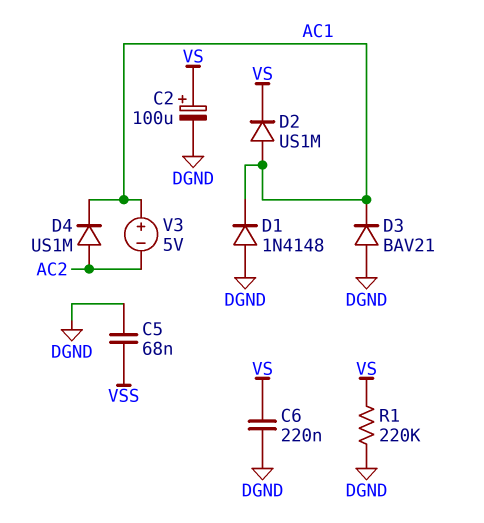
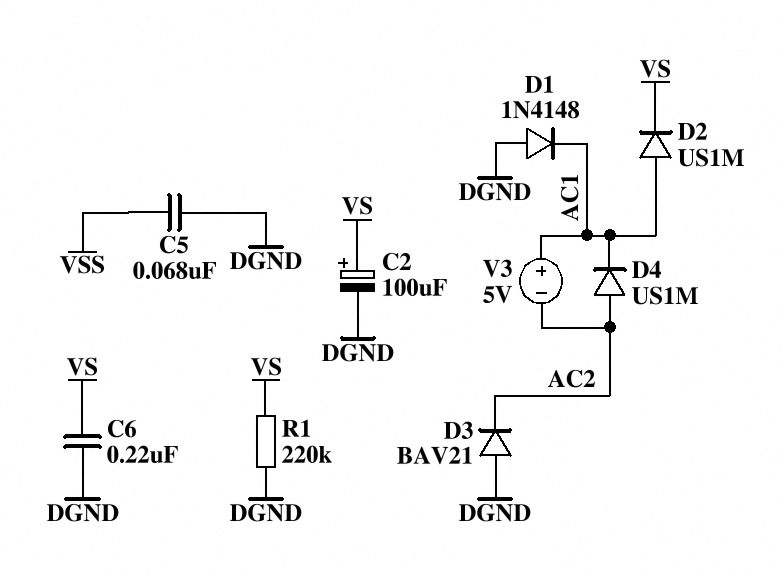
D3: diode BAV21 (A DGND, K AC1) -> diode BAV21 (A DGND, K AC2)

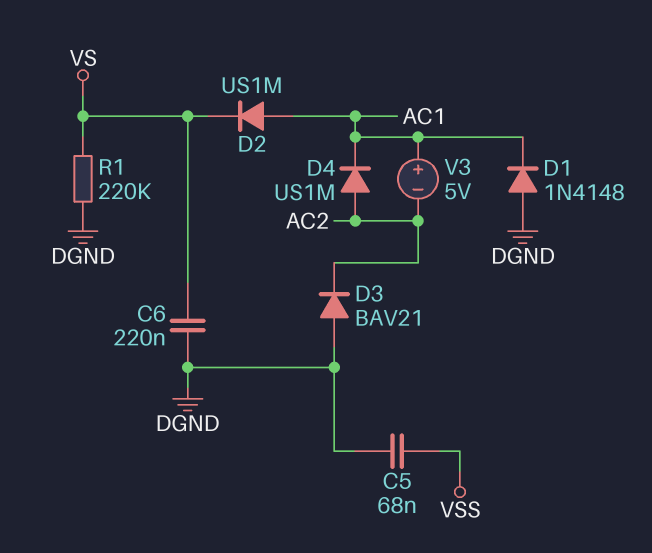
C2: 100uF (plus VS, minus DGND) -> none

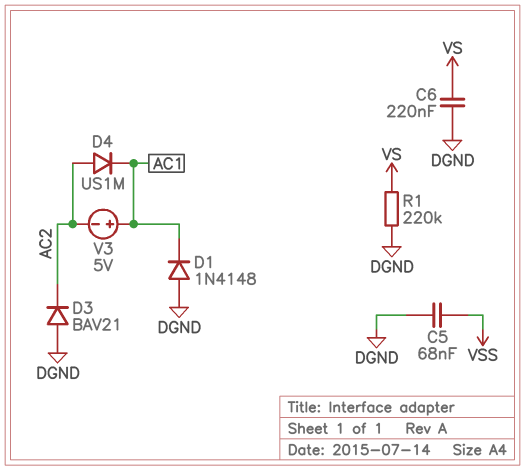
D2: diode US1M (A AC1, K VS) -> none

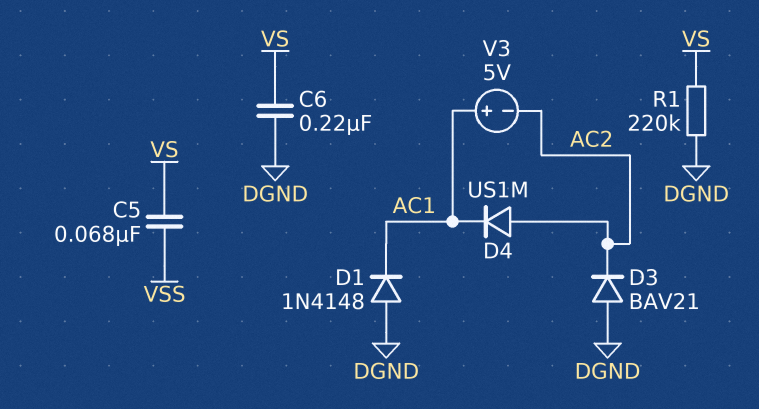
C5: 68nF (DGND, VSS) -> 68nF (VS, VSS)

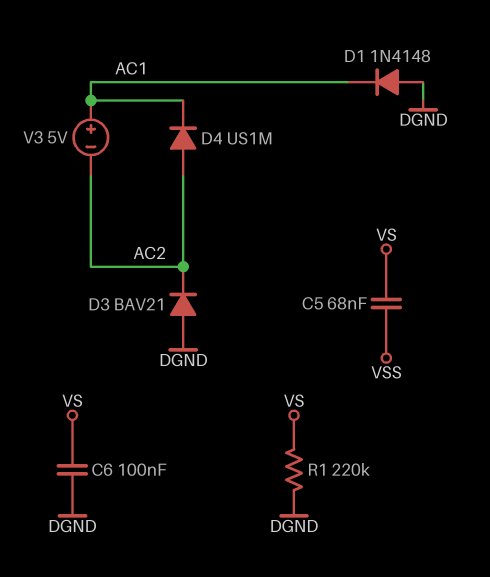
C6: 220nF (DGND, VS) -> 100nF (DGND, VS)

